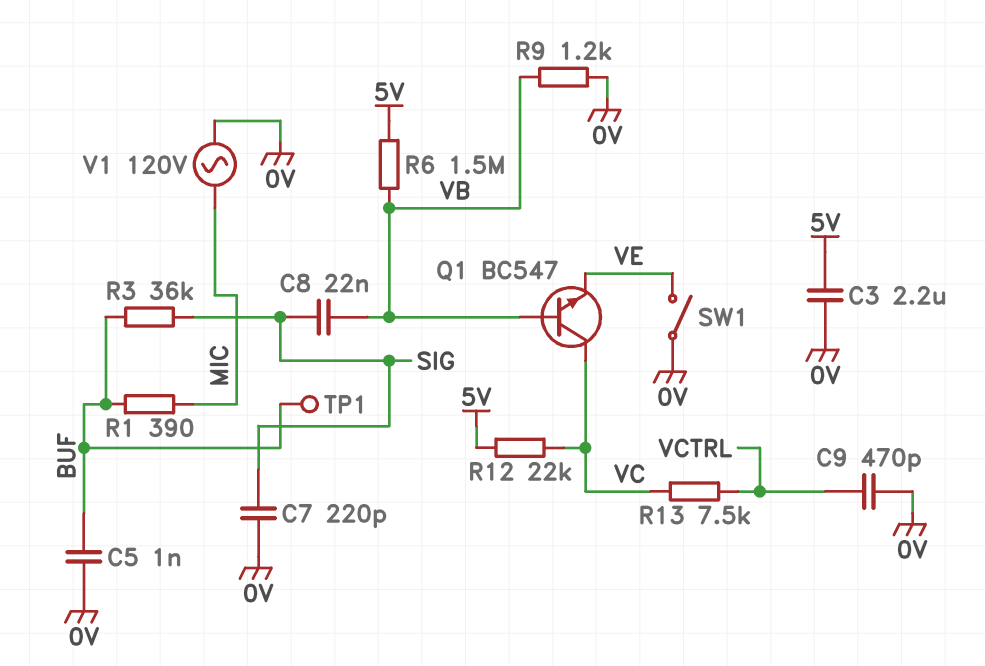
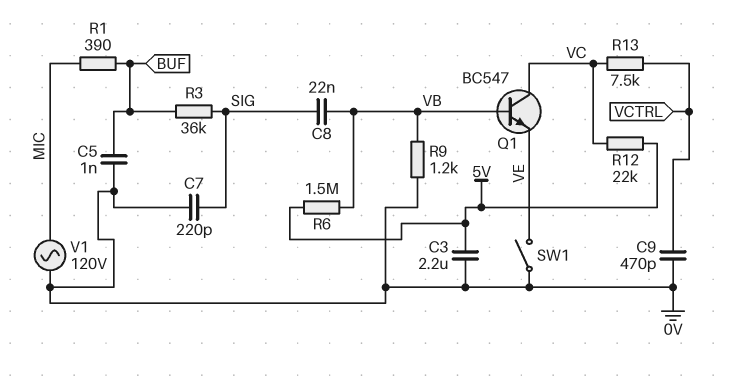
TP1: test point (BUF) -> none

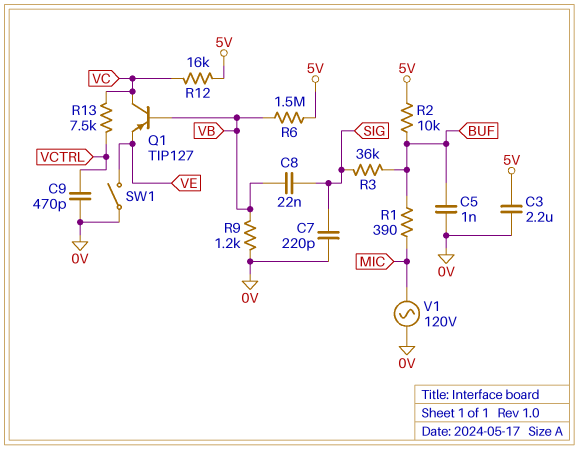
Q1: NPN BC547 (B VB, C VC, E VE) -> PNP TIP127 (B VB, C VC, E VE)
R2: none -> 10k (5V, BUF)
R12: 22k (5V, VC) -> 16k (5V, VC)

